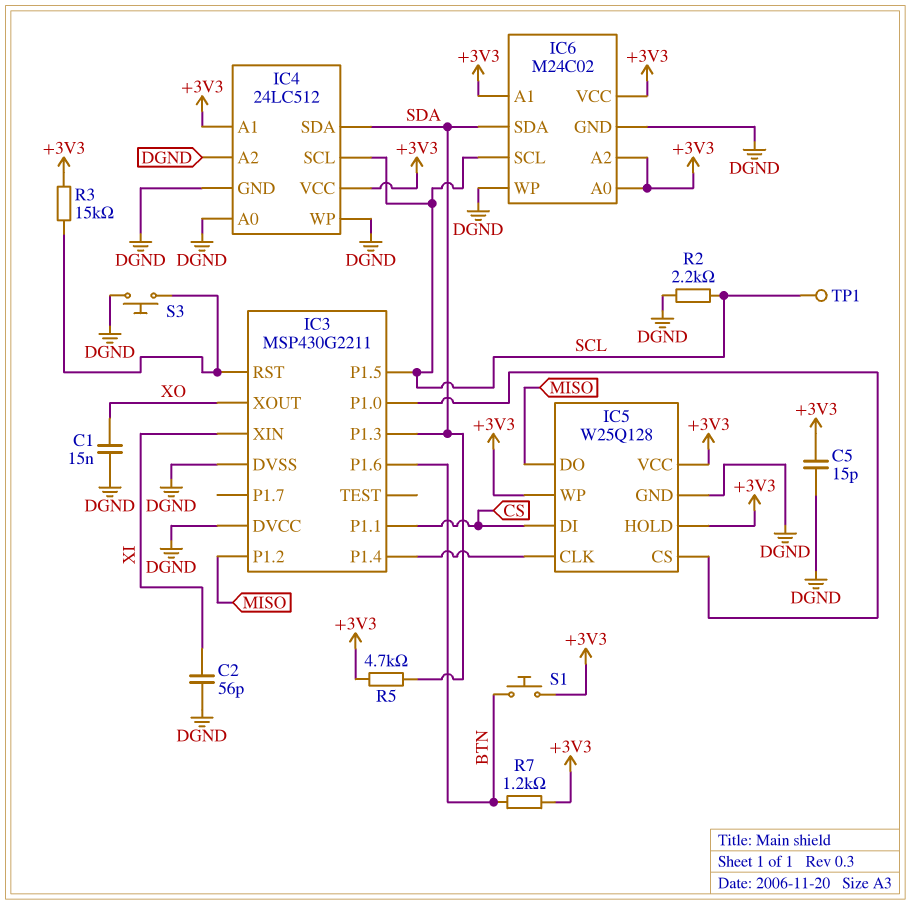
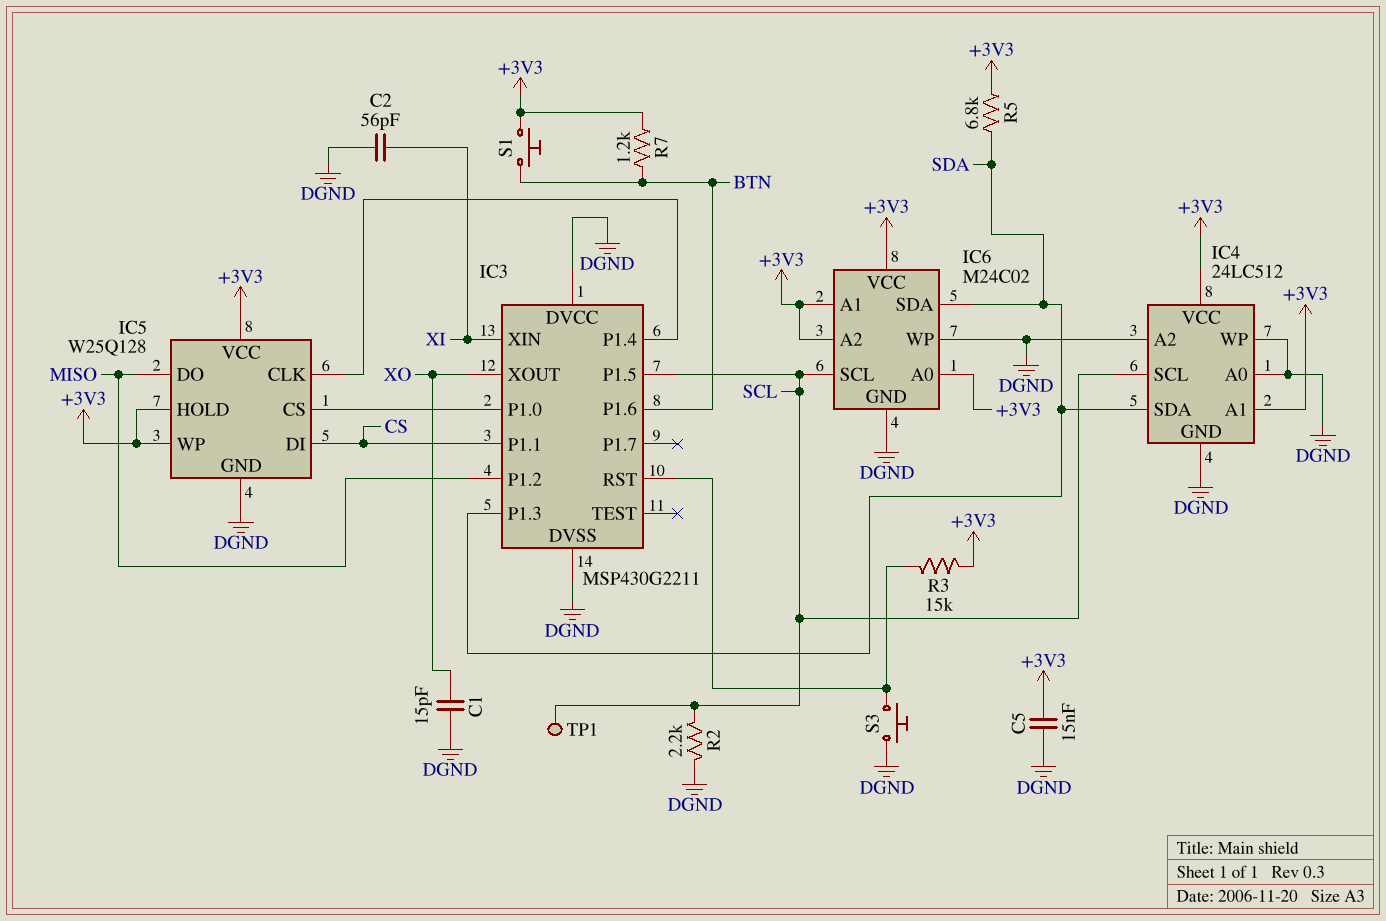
C1: 15nF (DGND, XO) -> 15pF (DGND, XO)
C5: 15pF (+3V3, DGND) -> 15nF (+3V3, DGND)
R5: 4.7k (+3V3, SDA) -> 6.8k (+3V3, SDA)

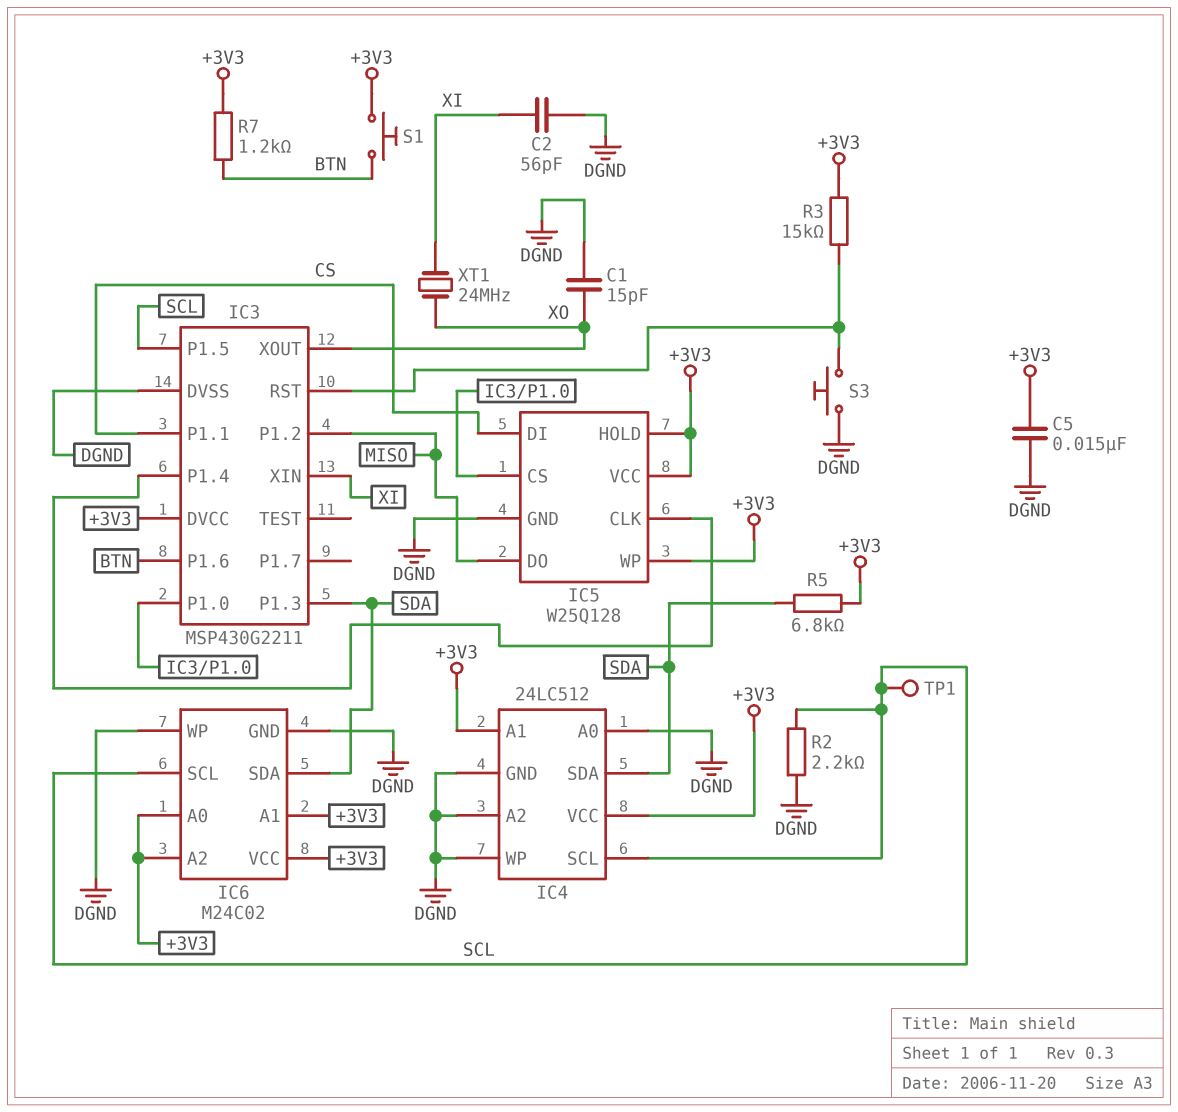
IC3 pin DVCC: DGND -> +3V3
XT1: none -> 24MHz (XI, XO)

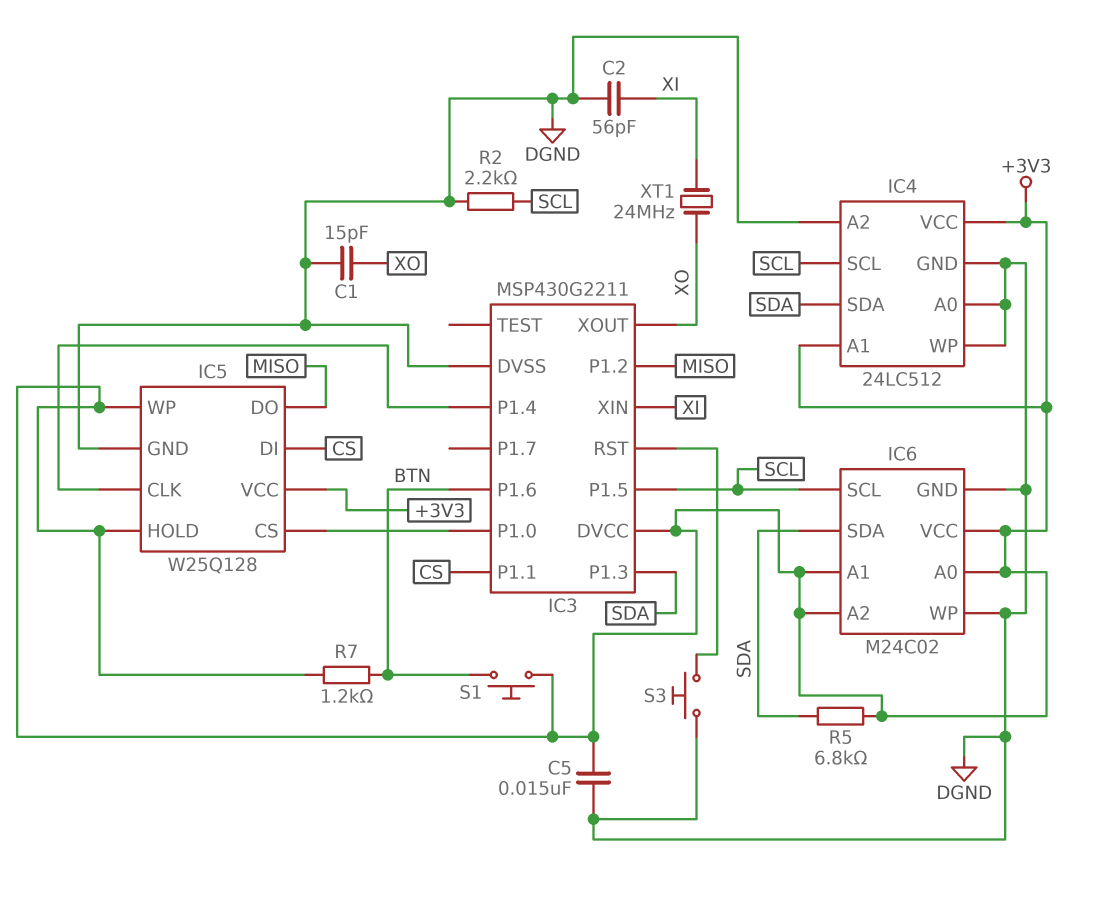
R3: 15k (+3V3, IC3/RST) -> none
TP1: test point (SCL) -> none

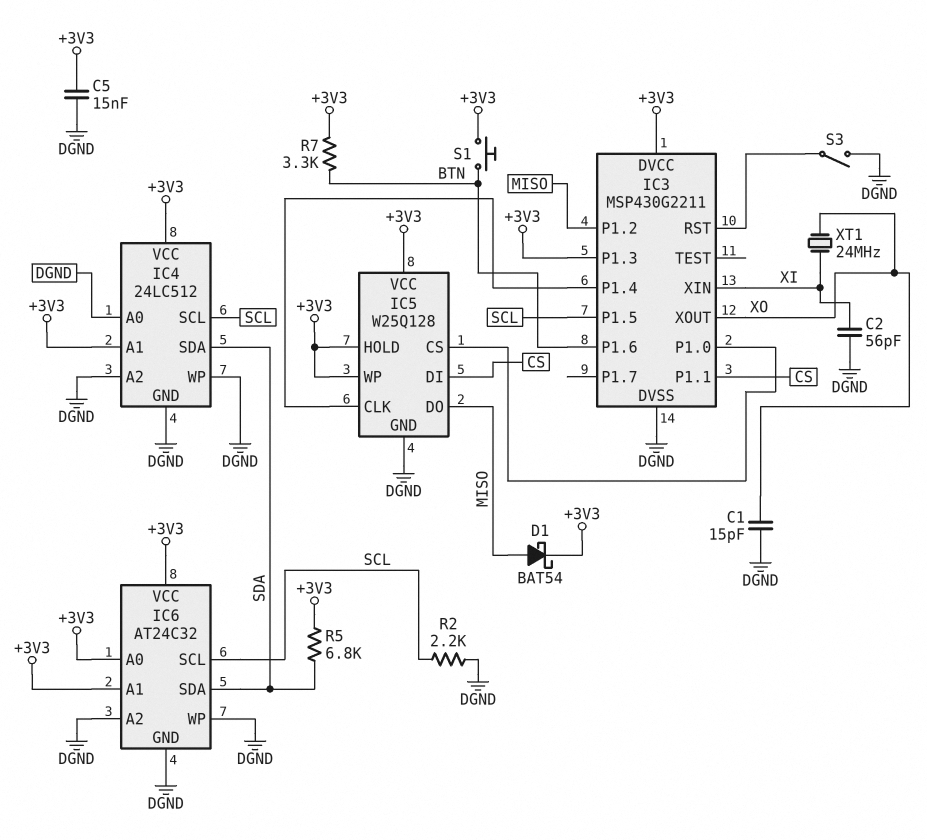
D1: none -> schottky BAT54 (A MISO, K +3V3)
IC3 pin P1.3: SDA -> +3V3
IC6: M24C02 -> AT24C32
IC6 pin A2: +3V3 -> DGND
R7: 1.2k (+3V3, BTN) -> 3.3k (+3V3, BTN)
S3: button (DGND, IC3/RST) -> switch (DGND, IC3/RST)

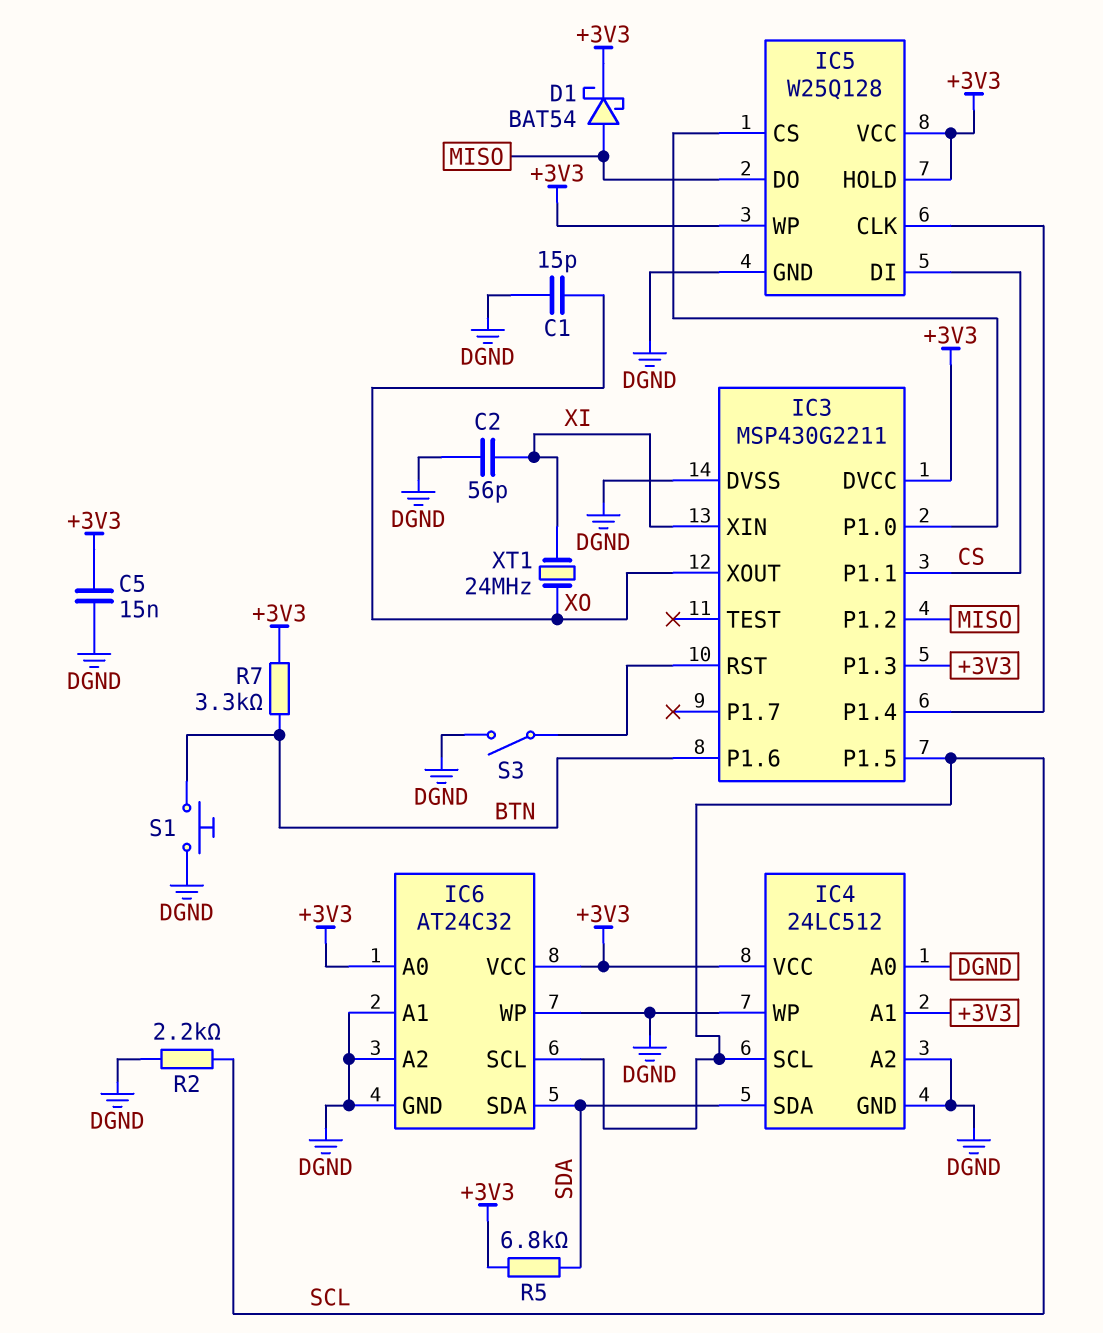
IC6 pin A1: +3V3 -> DGND
S1: button (+3V3, BTN) -> button (BTN, DGND)

